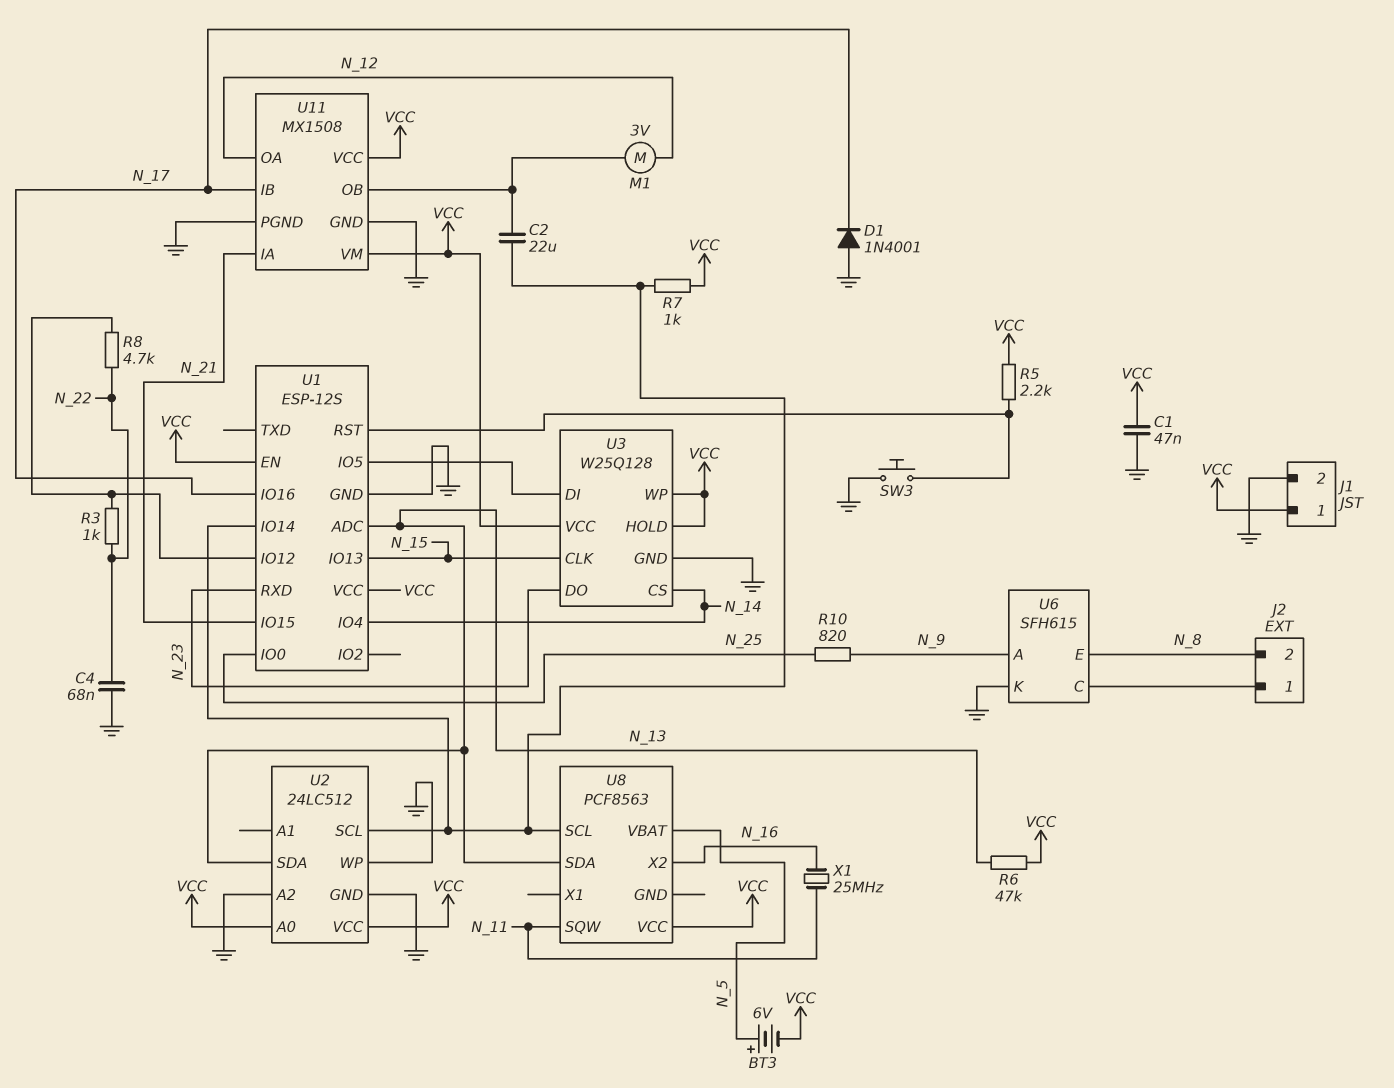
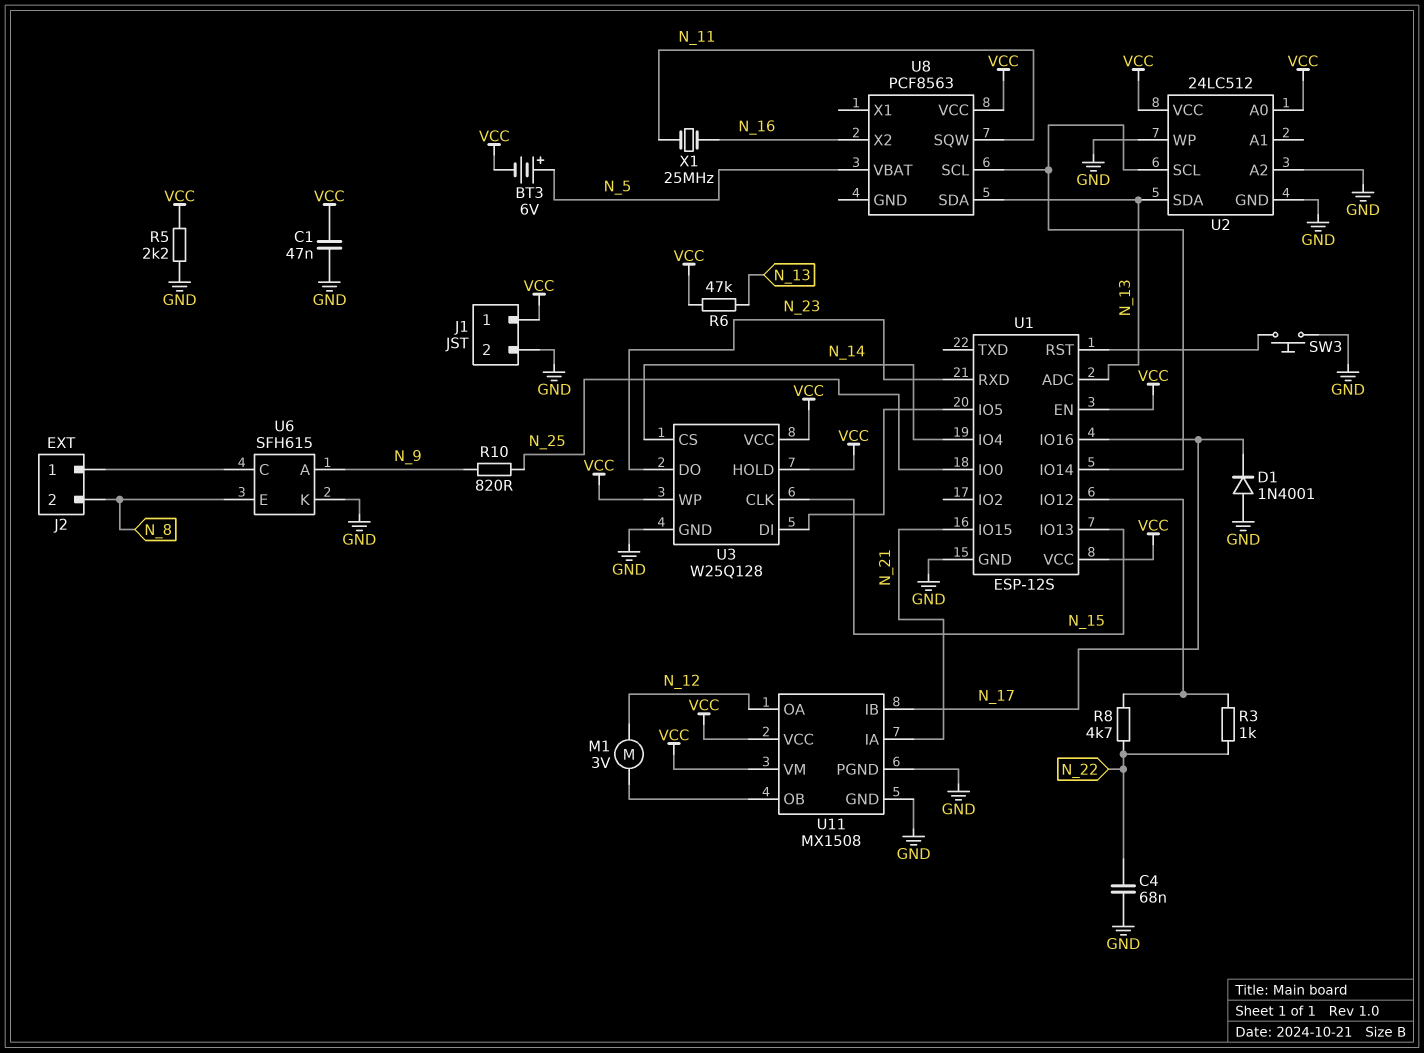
C2: 22uF (U1/IO14, U11/OB) -> none
R5: 2.2k (U1/RST, VCC) -> 2.2k (GND, VCC)
R7: 1k (U1/IO14, VCC) -> none

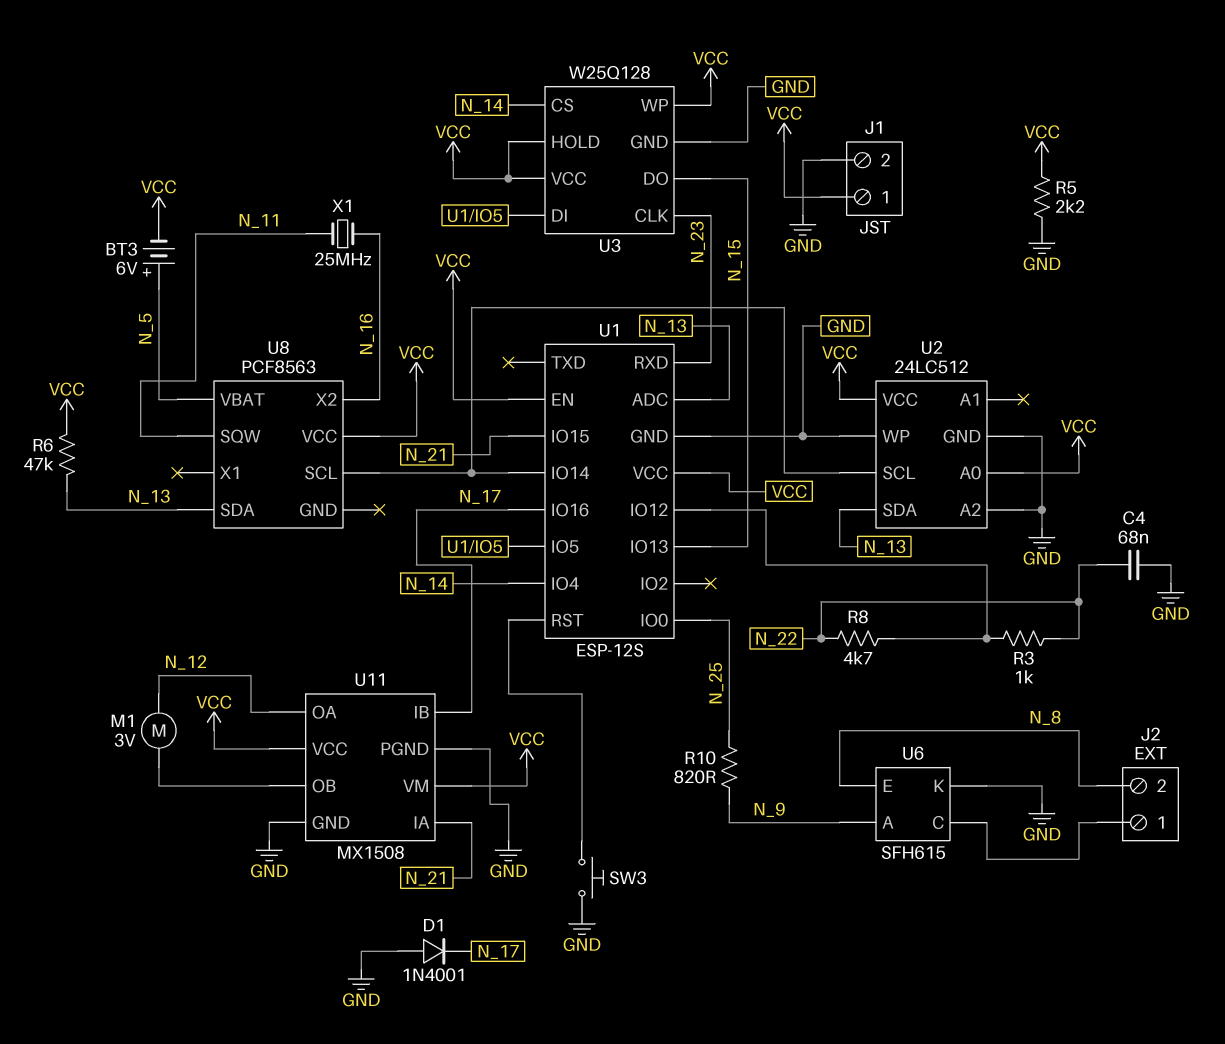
C1: 47nF (GND, VCC) -> none
U3 pin CLK: N_15 -> N_23
U3 pin DO: N_23 -> N_15

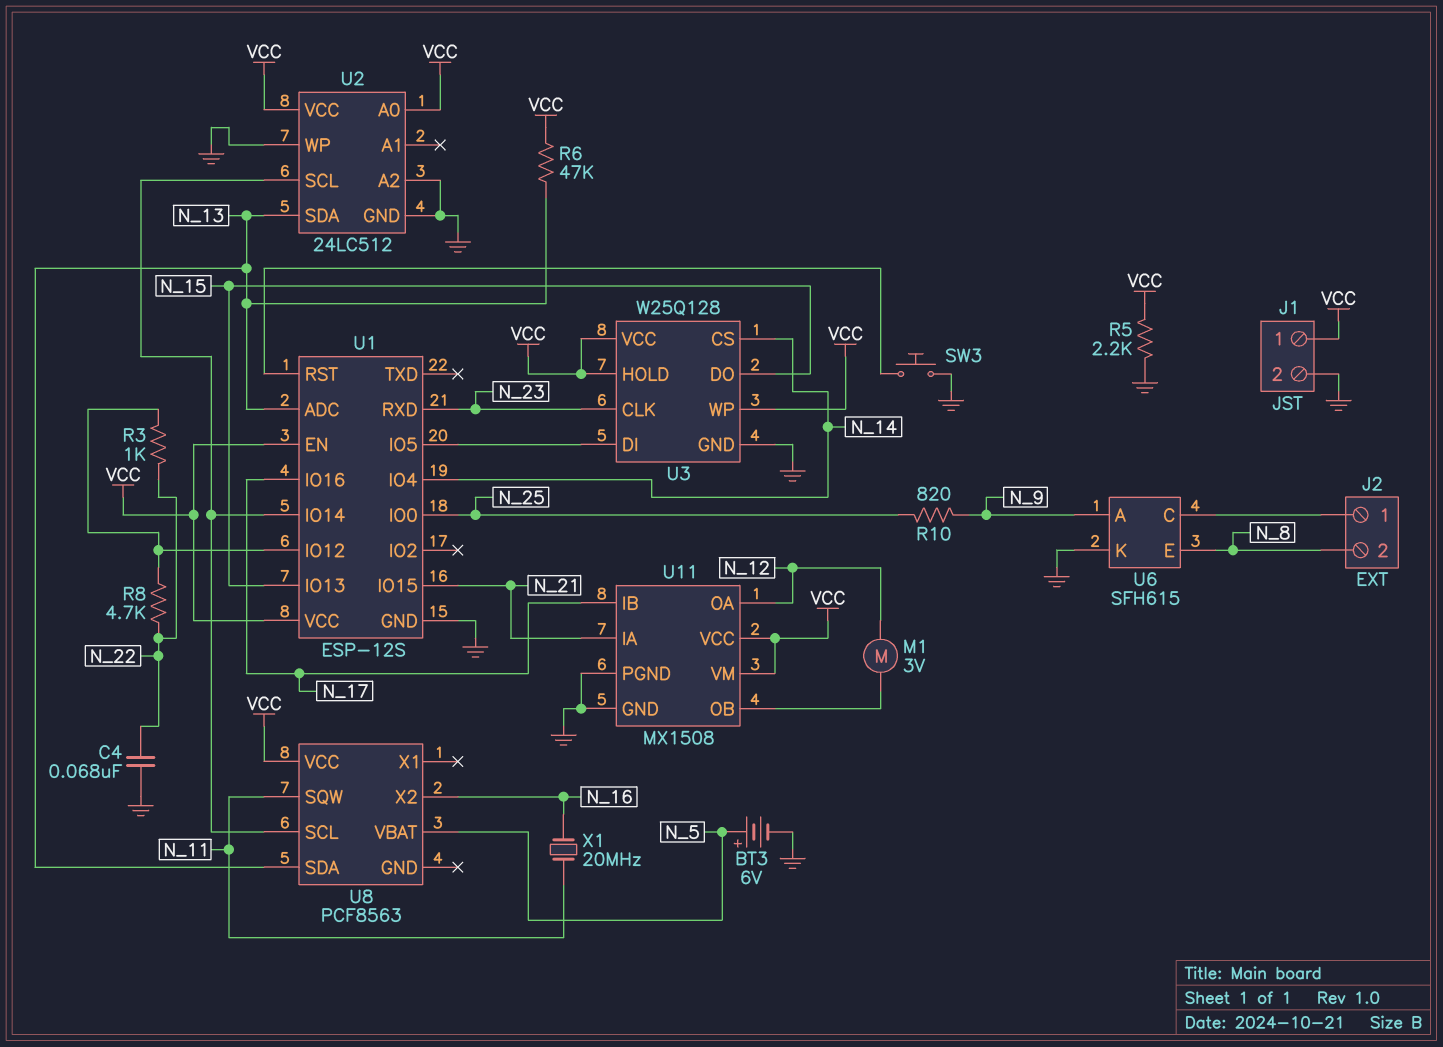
BT3: 6V (plus N_5, minus VCC) -> 6V (plus N_5, minus GND)
D1: diode 1N4001 (A GND, K N_17) -> none
X1: 25MHz (N_11, N_16) -> 20MHz (N_11, N_16)

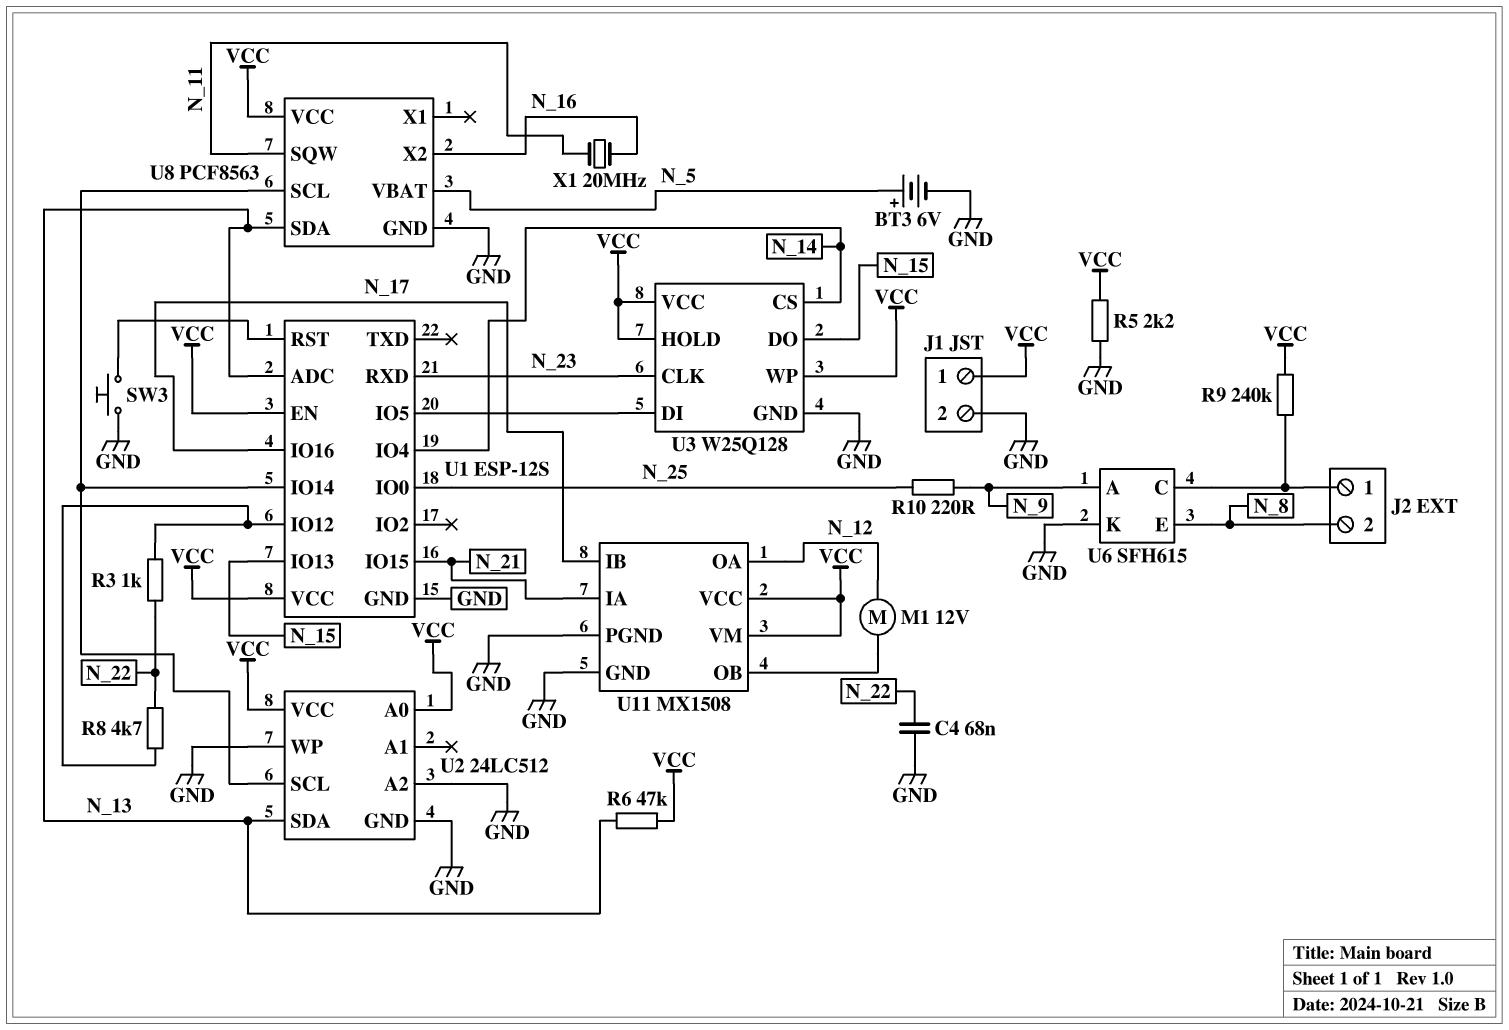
M1: motor 3V (N_12, U11/OB) -> motor 12V (N_12, U11/OB)
R9: none -> 240k (J2/1, VCC)
R10: 820 (N_9, N_25) -> 220 (N_9, N_25)
U8 pin GND: none -> GND

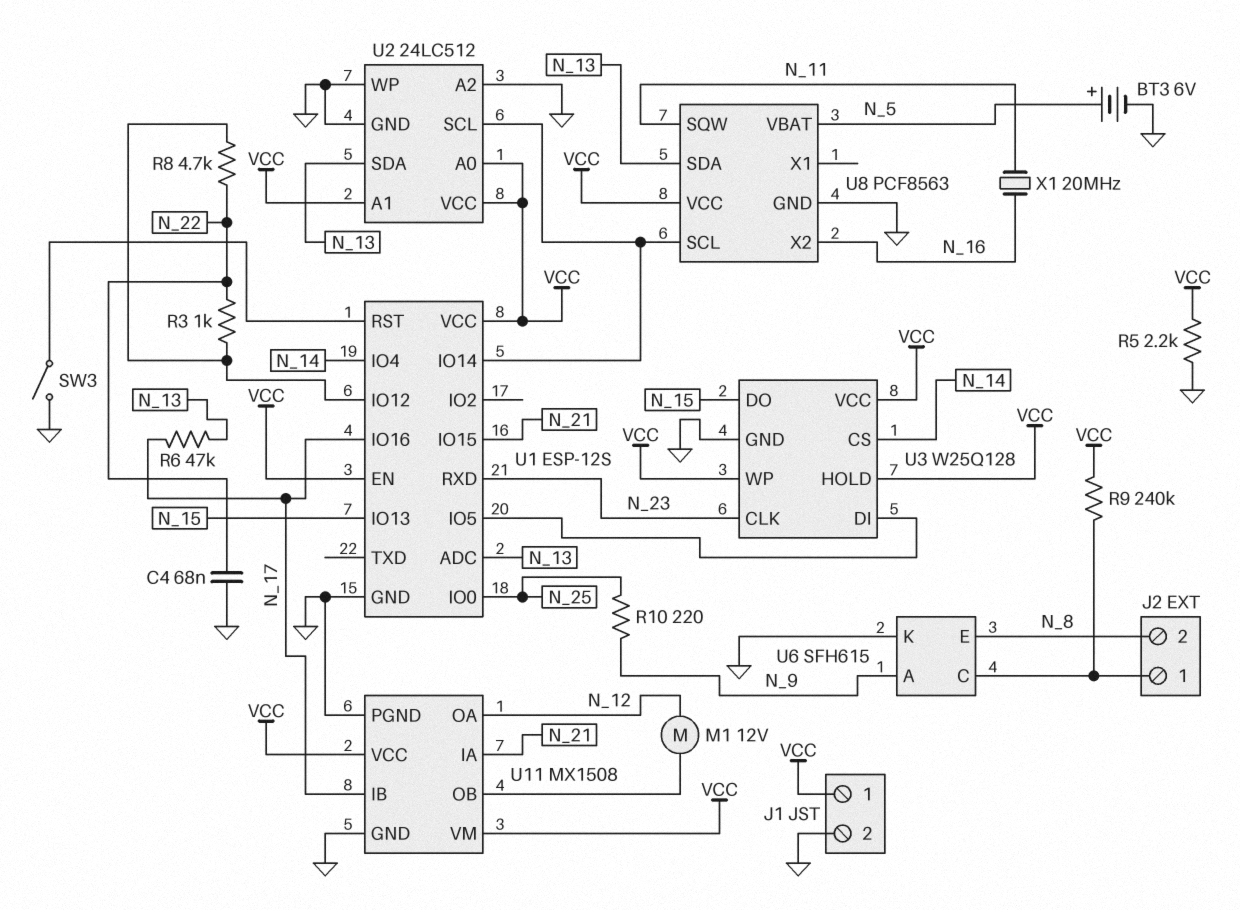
R6: 47k (N_13, VCC) -> 47k (N_13, N_17)
SW3: button (GND, U1/RST) -> switch (GND, U1/RST)
U2 pin A1: none -> VCC

